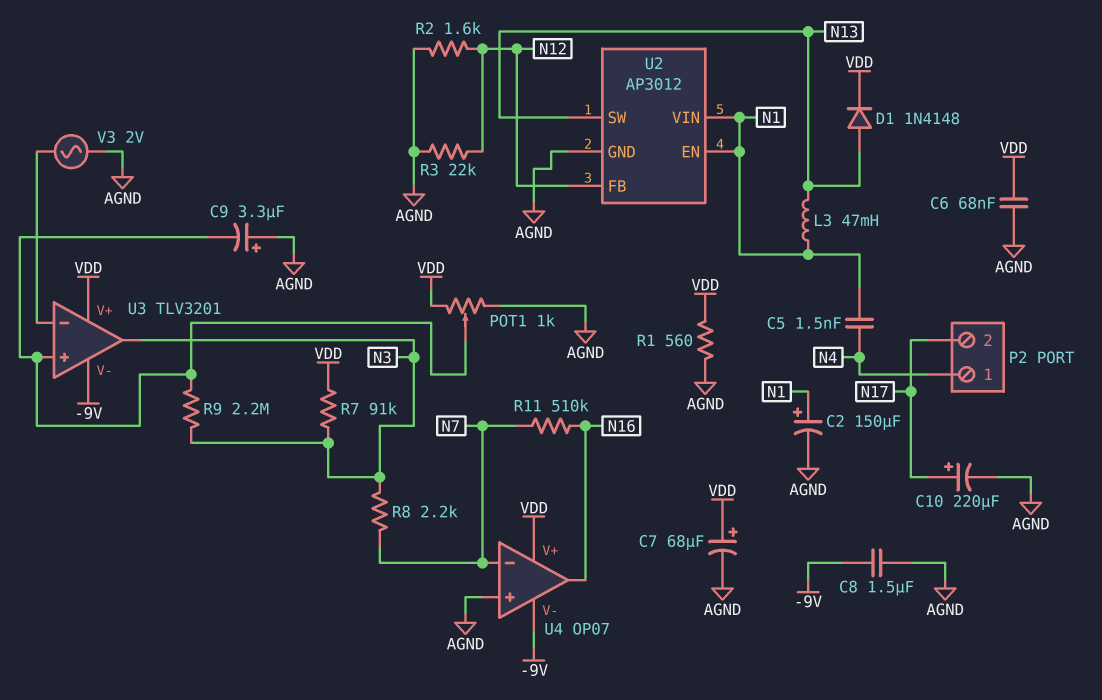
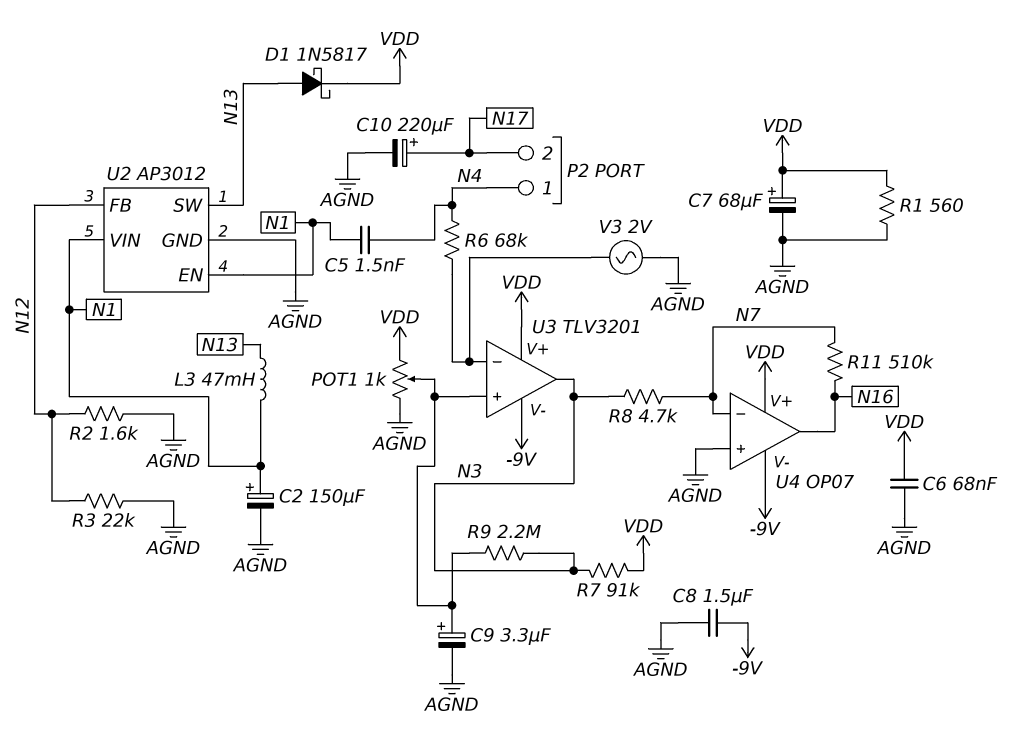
C9: 3.3uF (plus AGND, minus U3/in+) -> 3.3uF (plus U3/in+, minus AGND)
D1: diode 1N4148 (A N13, K VDD) -> schottky 1N5817 (A N13, K VDD)
R6: none -> 68k (N4, U3/in-)
R8: 2.2k (N3, N7) -> 4.7k (N3, N7)

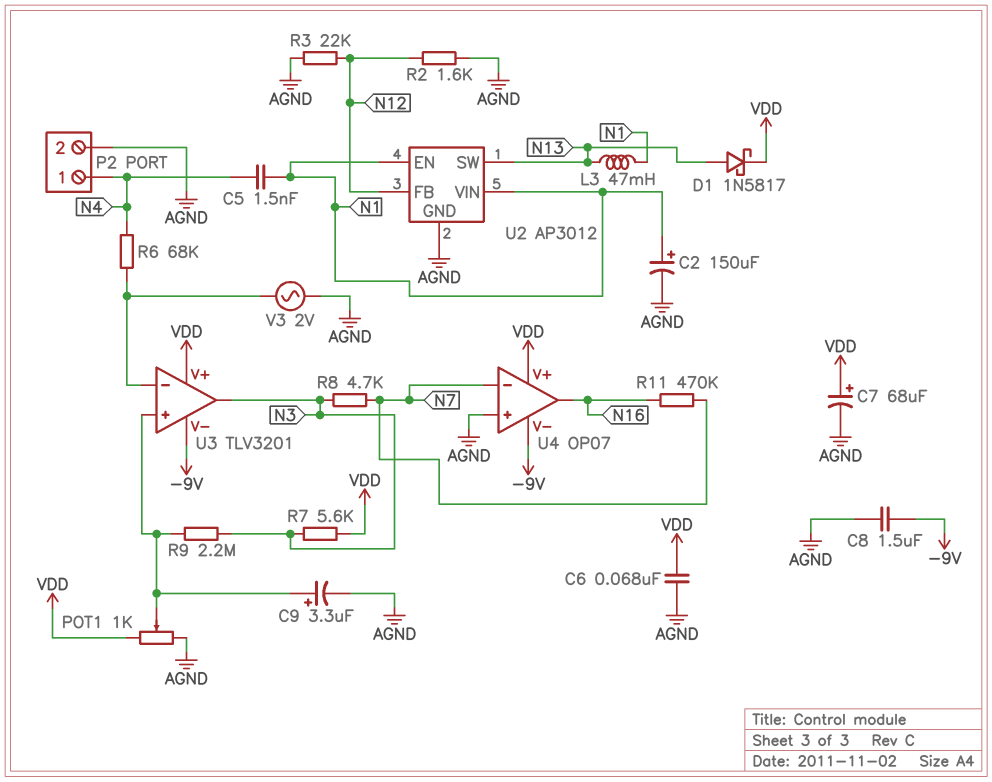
C10: 220uF (plus N17, minus AGND) -> none
P2 pin 2: N17 -> AGND
R1: 560 (AGND, VDD) -> none
R7: 91k (N3, VDD) -> 5.6k (N3, VDD)
R11: 510k (N7, N16) -> 470k (N7, N16)

